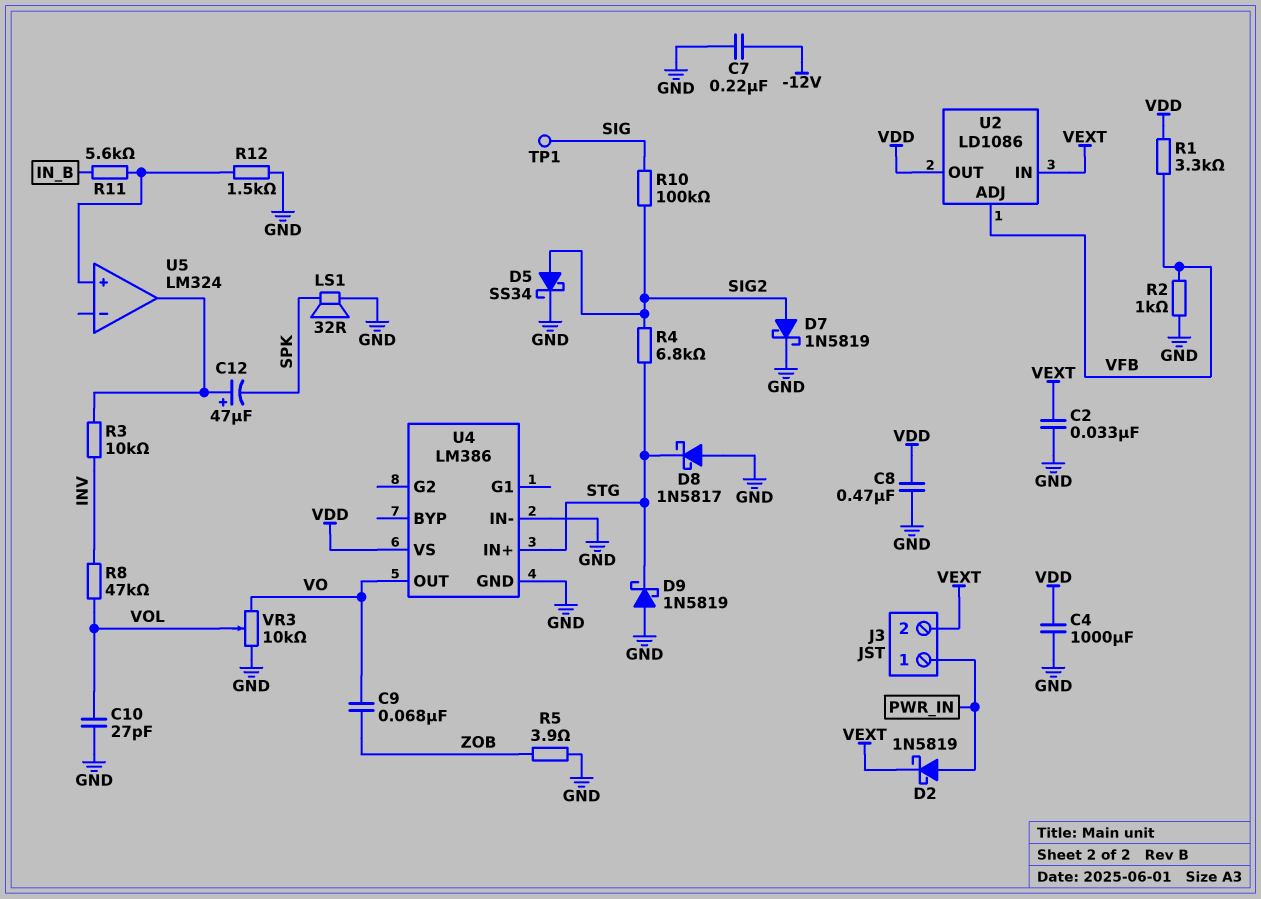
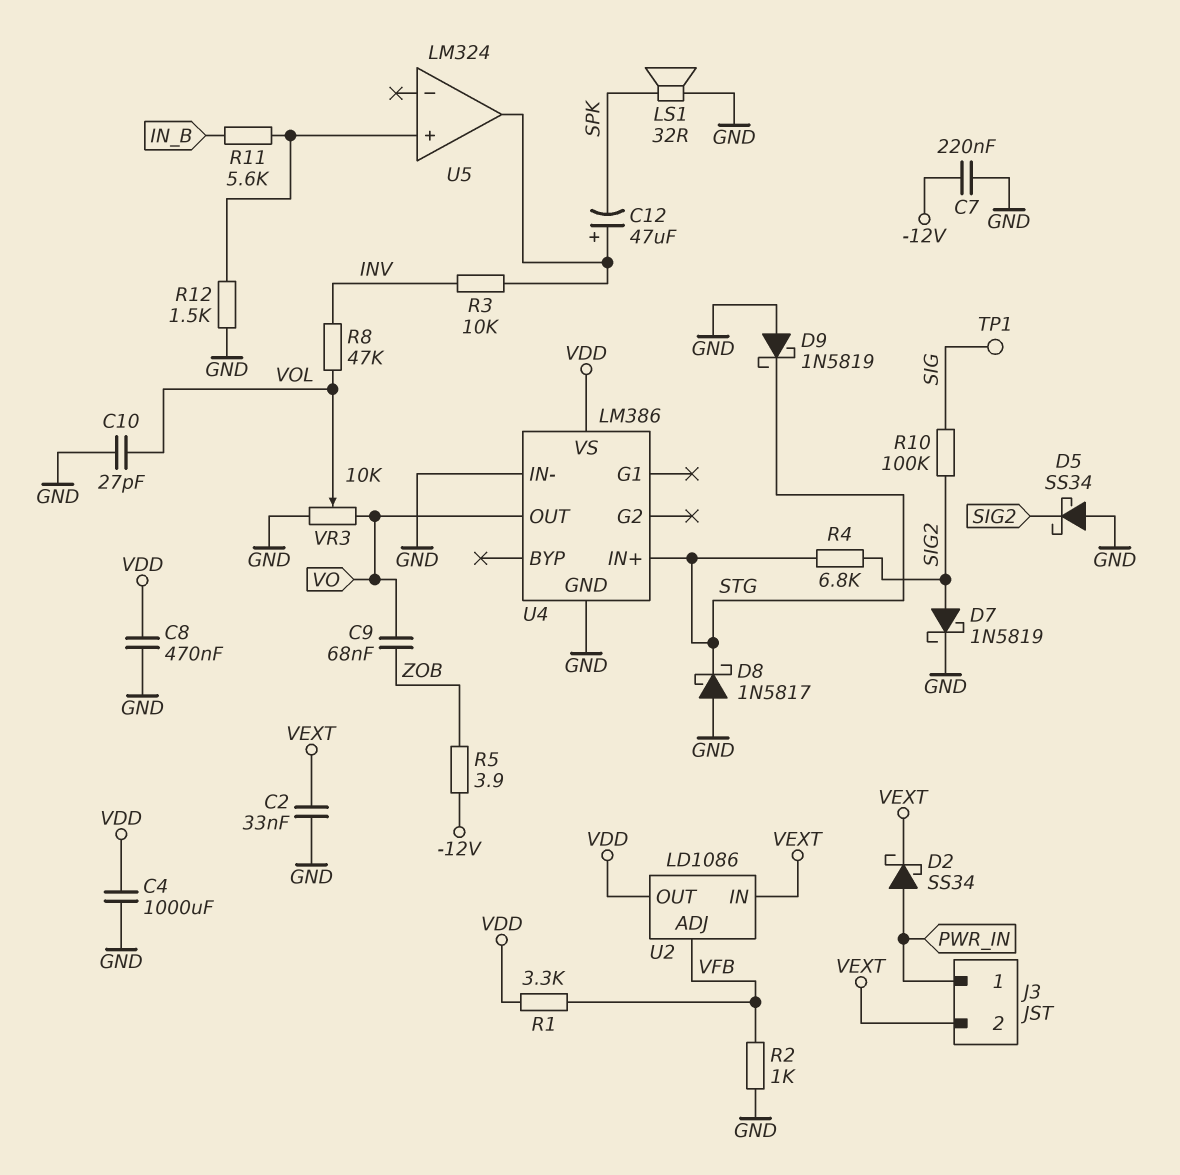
D2: schottky 1N5819 (A PWR_IN, K VEXT) -> schottky SS34 (A PWR_IN, K VEXT)
D5: schottky SS34 (A SIG2, K GND) -> schottky SS34 (A GND, K SIG2)
R5: 3.9 (GND, ZOB) -> 3.9 (-12V, ZOB)

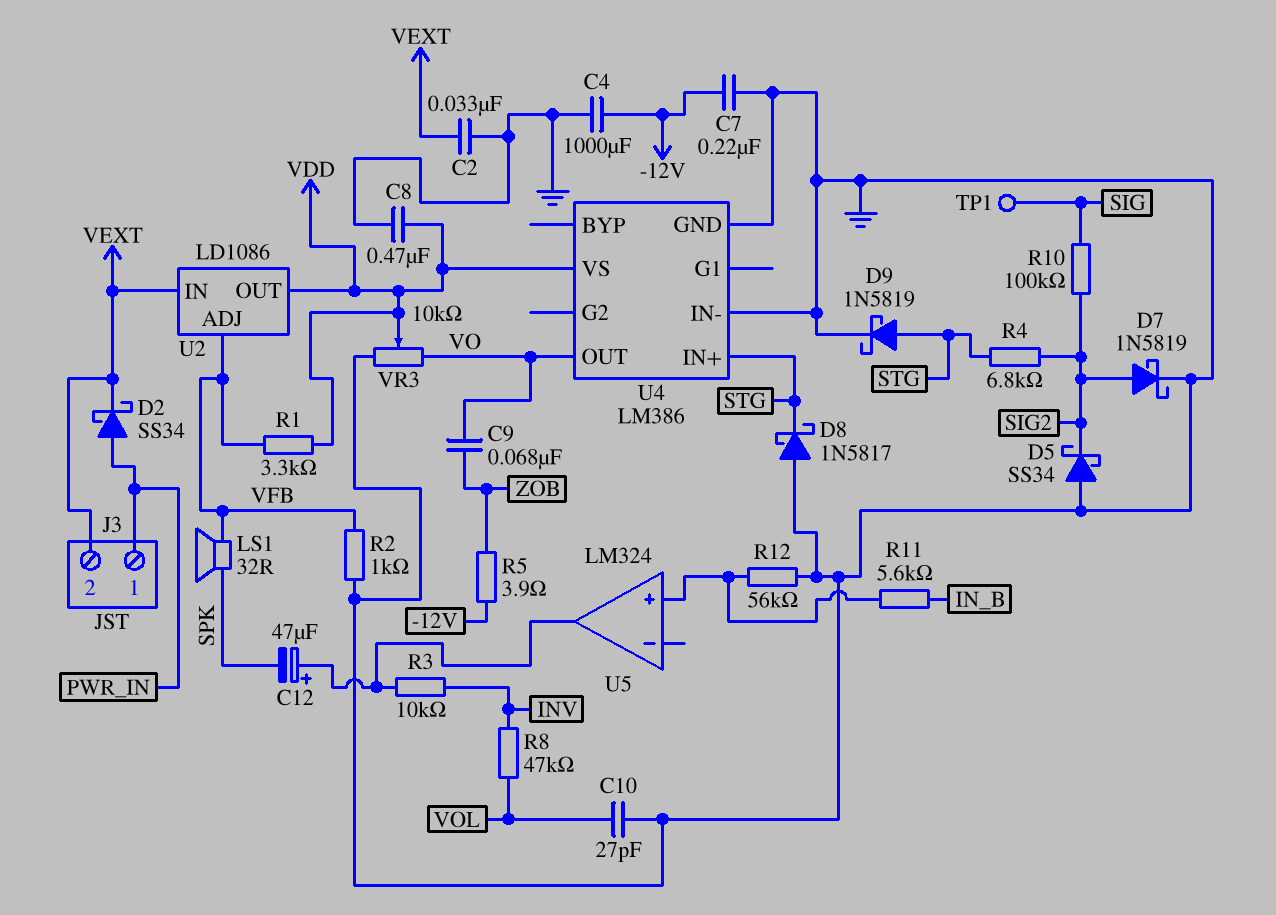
C4: 1000uF (GND, VDD) -> 1000uF (-12V, GND)
D9: schottky 1N5819 (A GND, K STG) -> schottky 1N5819 (A STG, K GND)
LS1: speaker 32R (GND, SPK) -> speaker 32R (SPK, VFB)
R12: 1.5k (GND, U5/in+) -> 56k (GND, U5/in+)
VR3: 10k (GND, VO, wiper VOL) -> 10k (GND, VO, wiper VDD)

